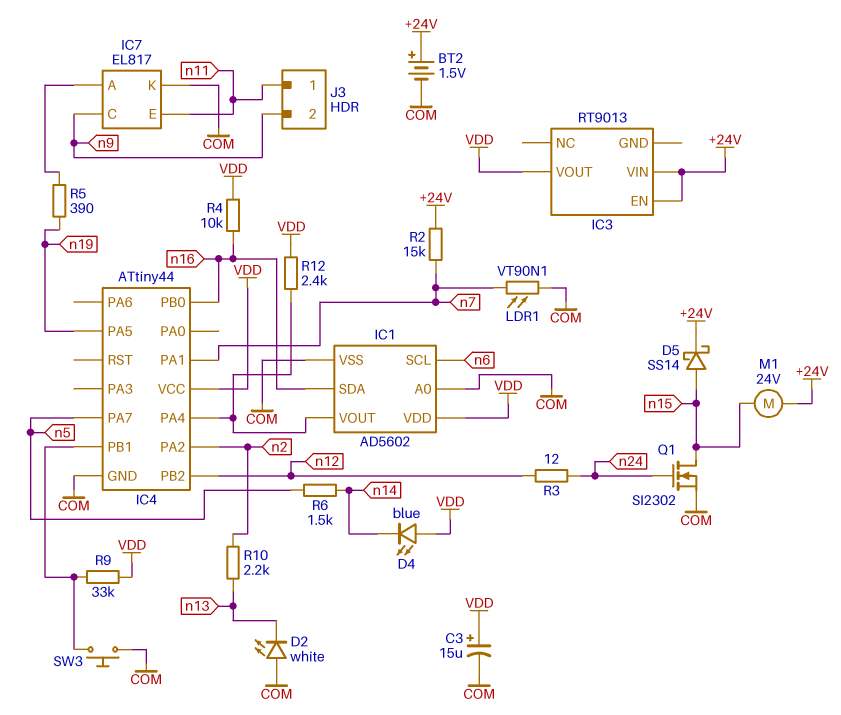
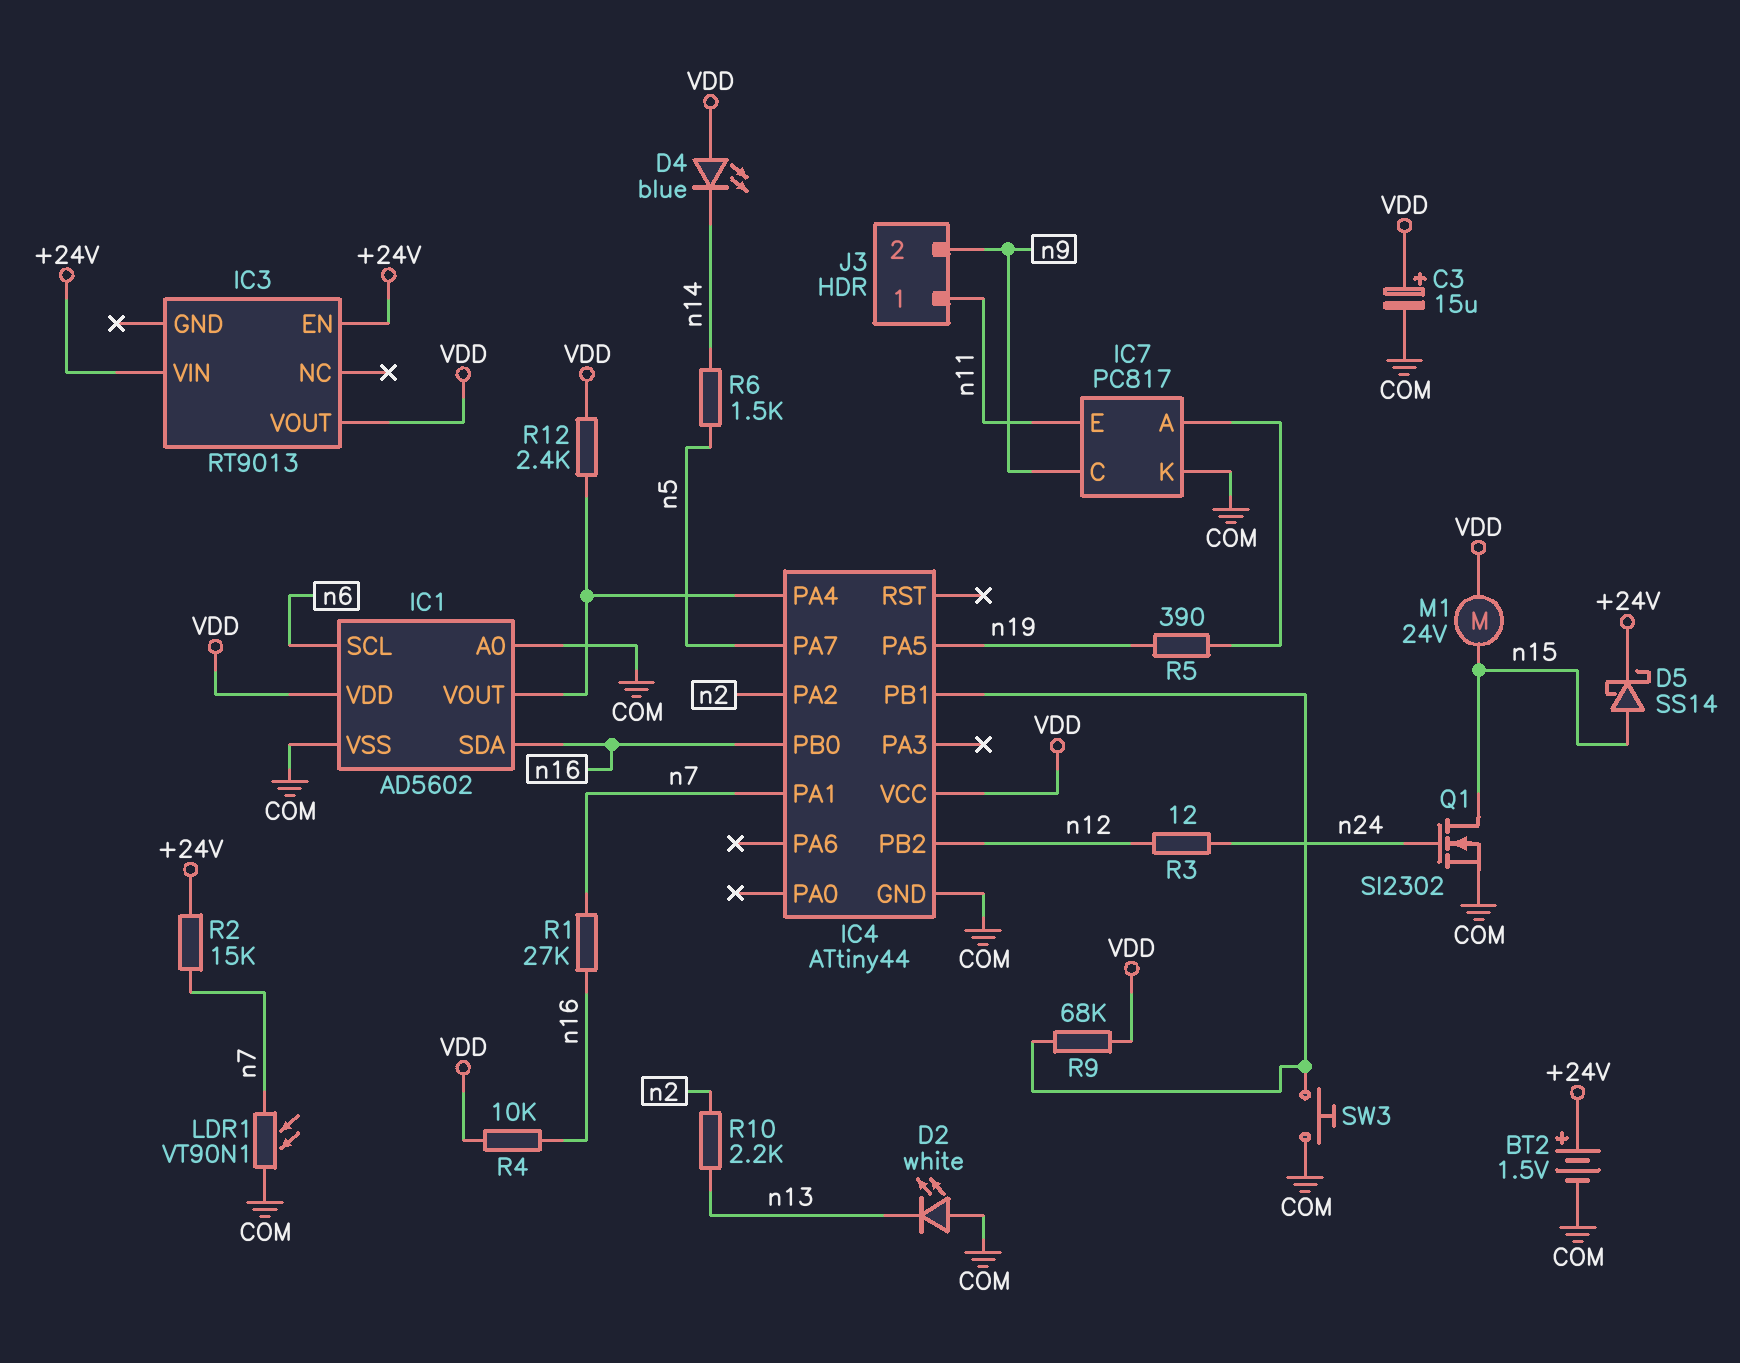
IC7: EL817 -> PC817
M1: motor 24V (+24V, n15) -> motor 24V (VDD, n15)
R1: none -> 27k (n7, n16)
R9: 33k (IC4/PB1, VDD) -> 68k (IC4/PB1, VDD)

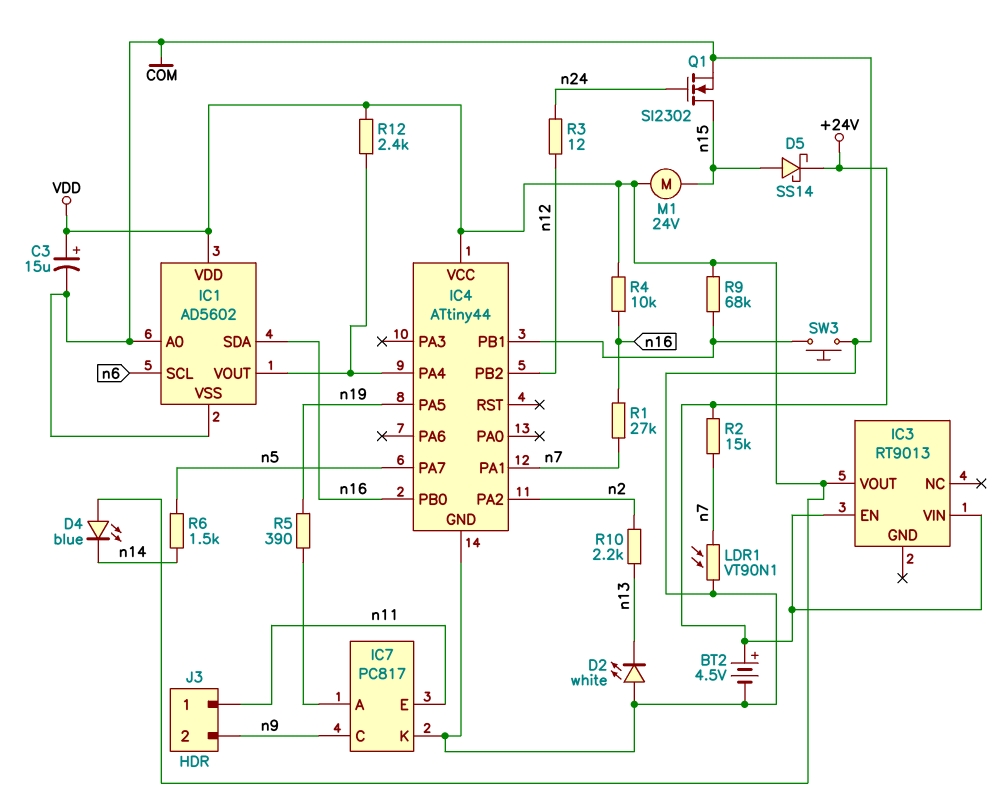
BT2: 1.5V (plus +24V, minus COM) -> 4.5V (plus +24V, minus COM)

